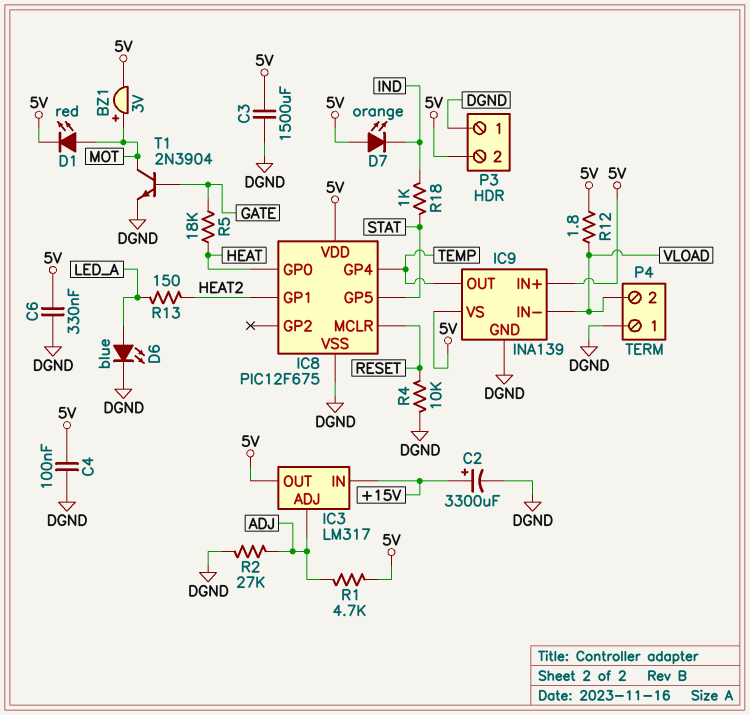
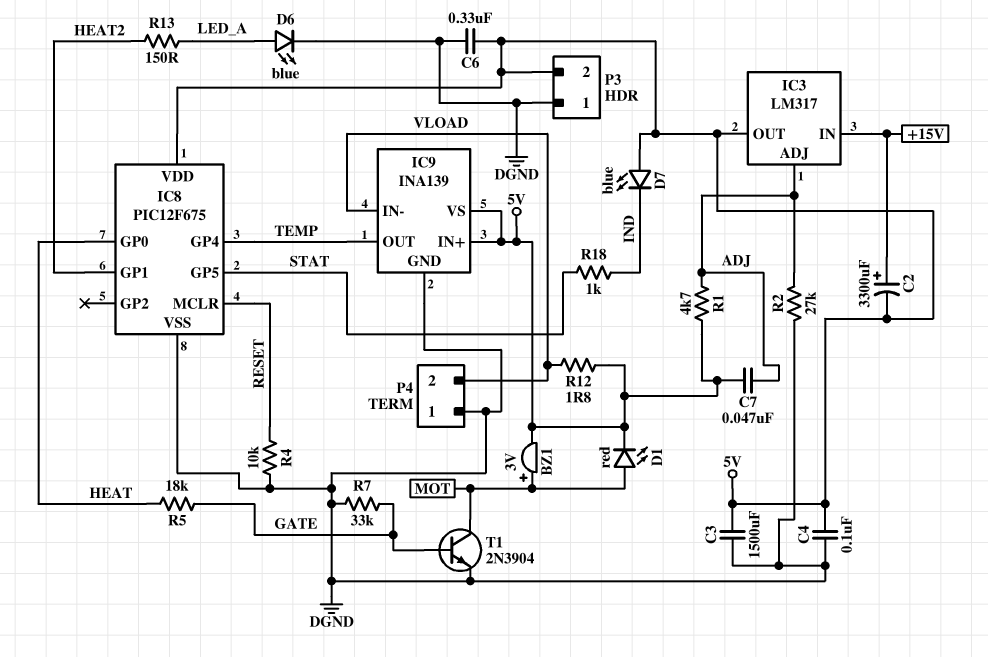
C2: 3300uF (plus +15V, minus DGND) -> 3300uF (plus +15V, minus 5V)
C7: none -> 47nF (5V, ADJ)
D7: LED orange (A 5V, K IND) -> LED blue (A 5V, K IND)
R7: none -> 33k (DGND, GATE)

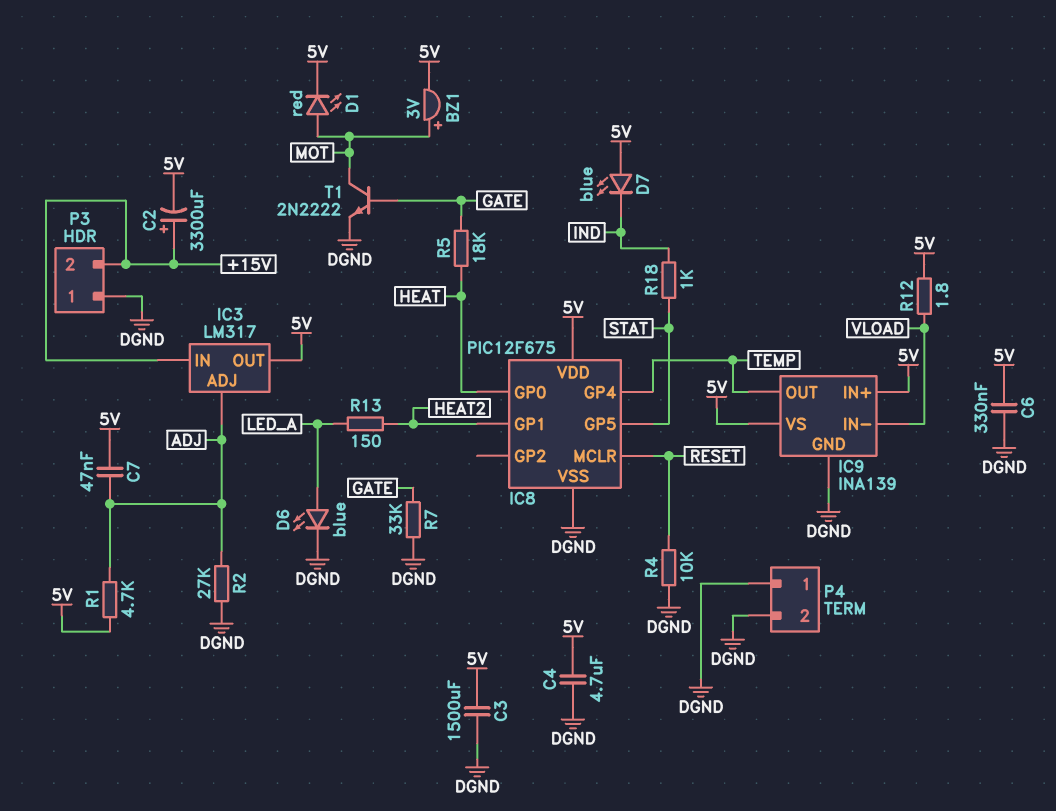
C4: 100nF (5V, DGND) -> 4.7uF (5V, DGND)
P3 pin 2: 5V -> +15V
P4 pin 2: VLOAD -> DGND
T1: NPN 2N3904 (B GATE, C MOT, E DGND) -> NPN 2N2222 (B GATE, C MOT, E DGND)

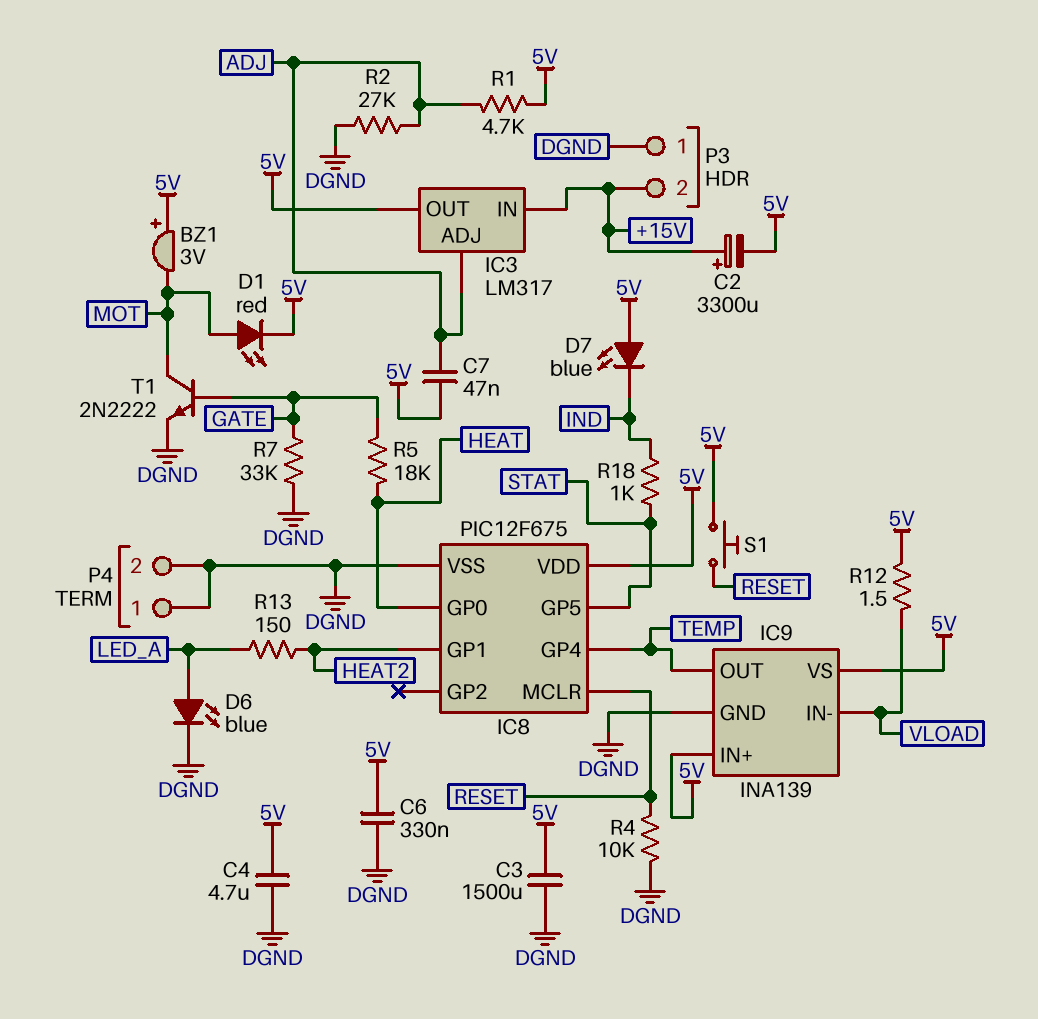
BZ1: buzzer 3V (plus MOT, minus 5V) -> buzzer 3V (plus 5V, minus MOT)
R12: 1.8 (5V, VLOAD) -> 1.5 (5V, VLOAD)
S1: none -> button (5V, RESET)

